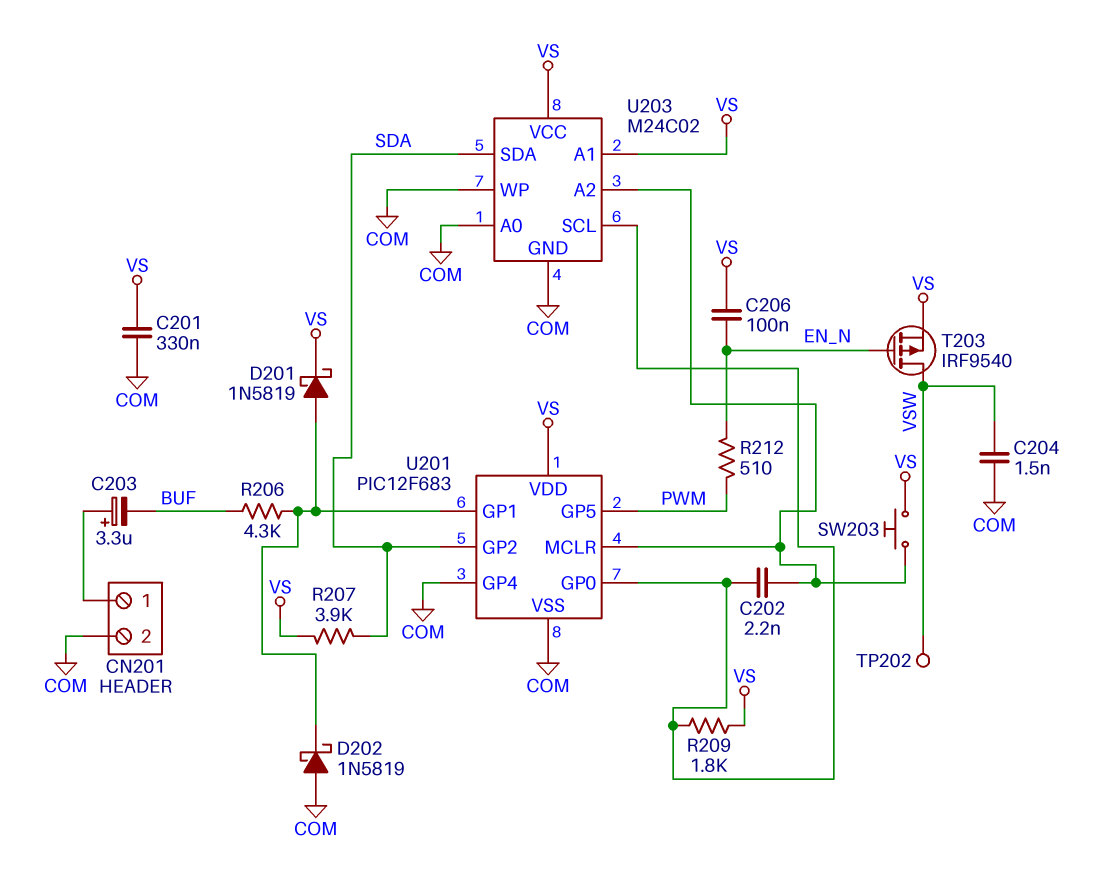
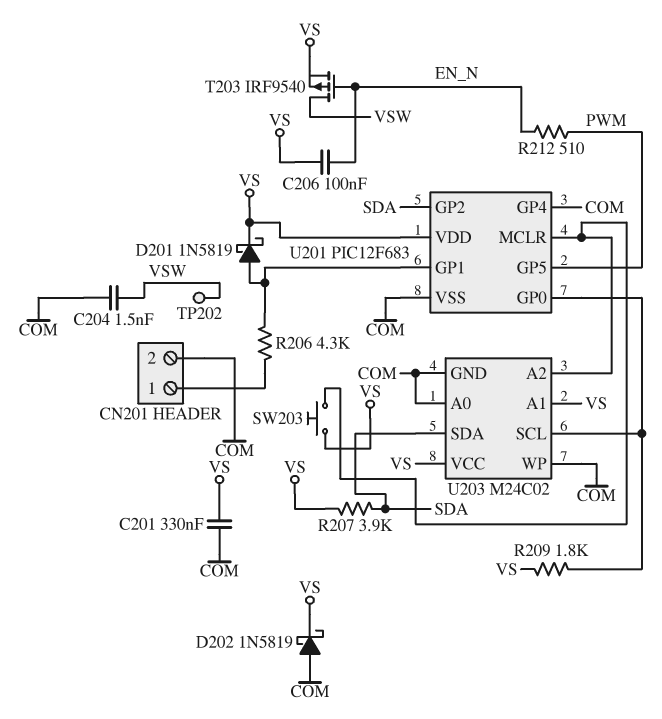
C202: 2.2nF (U201/GP0, U201/MCLR) -> none
C203: 3.3uF (plus CN201/1, minus BUF) -> none
D202: schottky 1N5819 (A COM, K U201/GP1) -> schottky 1N5819 (A COM, K VS)
R206: 4.3k (BUF, U201/GP1) -> 4.3k (CN201/1, U201/GP1)

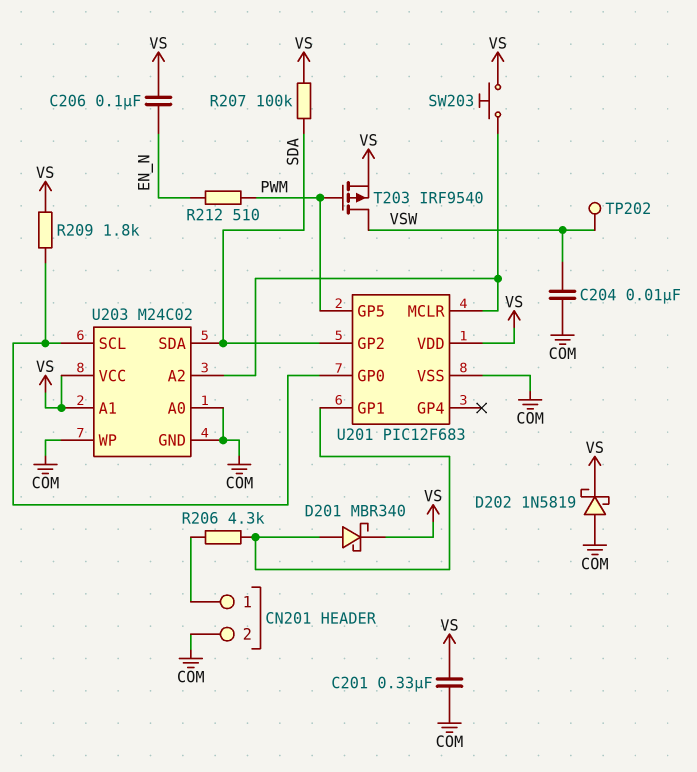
C204: 1.5nF (COM, VSW) -> 10nF (COM, VSW)
D201: schottky 1N5819 (A U201/GP1, K VS) -> schottky MBR340 (A U201/GP1, K VS)
R207: 3.9k (SDA, VS) -> 100k (SDA, VS)
T203: PMOS IRF9540 (G EN_N, D VSW, S VS) -> PMOS IRF9540 (G PWM, D VSW, S VS)
U201 pin GP4: COM -> none

